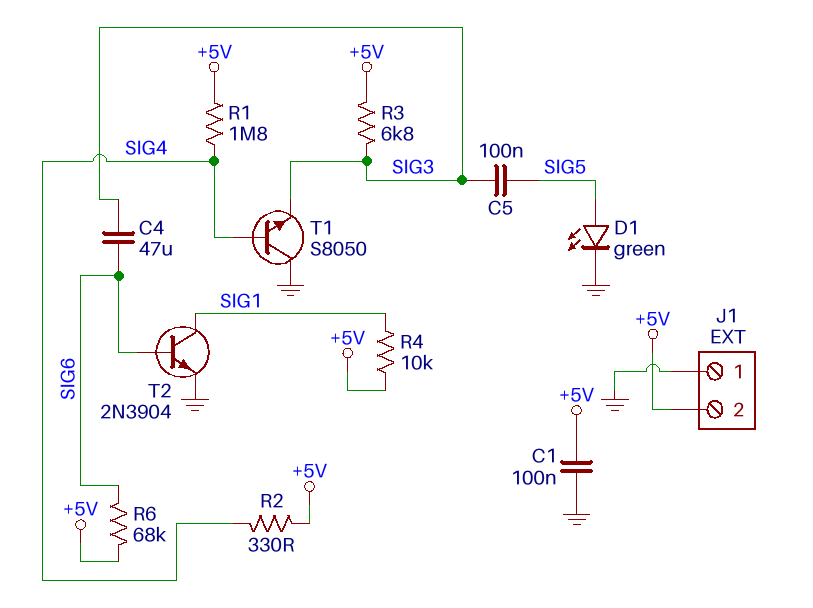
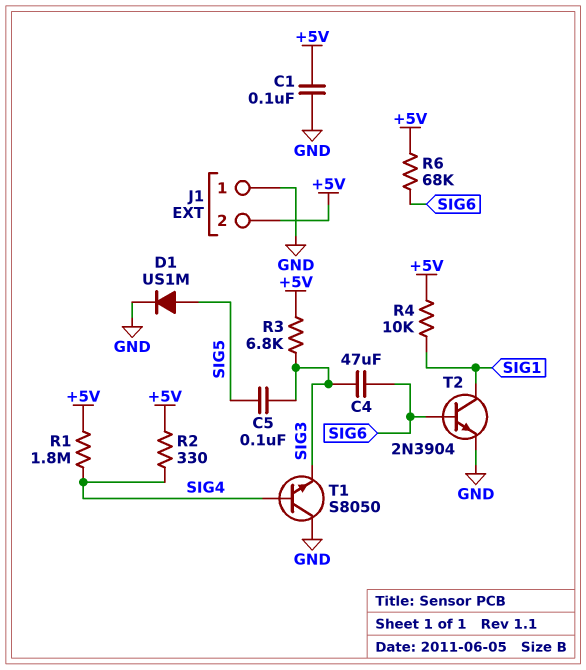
D1: LED green (A SIG5, K GND) -> diode US1M (A SIG5, K GND)

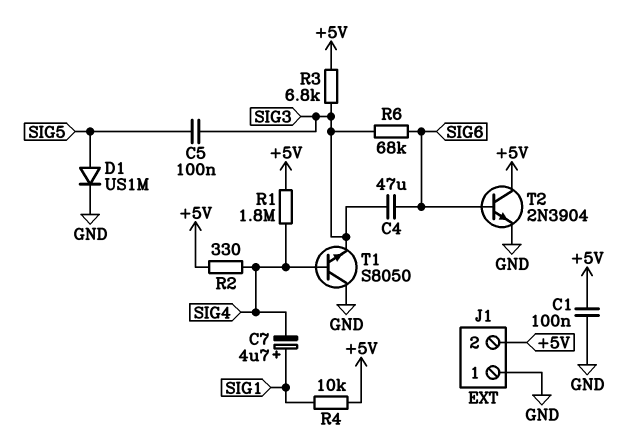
C7: none -> 4.7uF (plus SIG1, minus SIG4)
R6: 68k (+5V, SIG6) -> 68k (SIG3, SIG6)
T2: NPN 2N3904 (B SIG6, C SIG1, E GND) -> NPN 2N3904 (B SIG6, C +5V, E GND)

